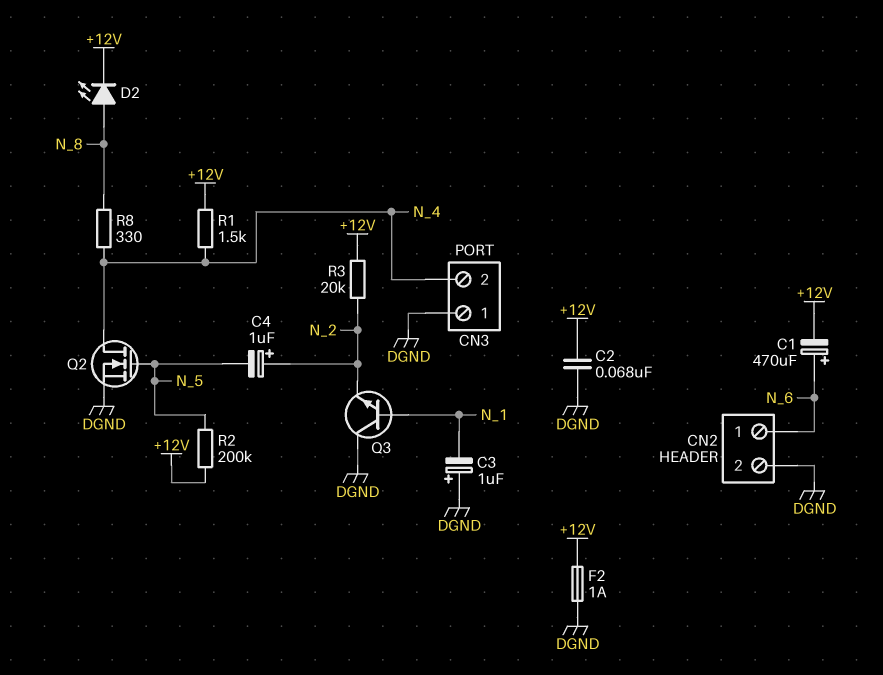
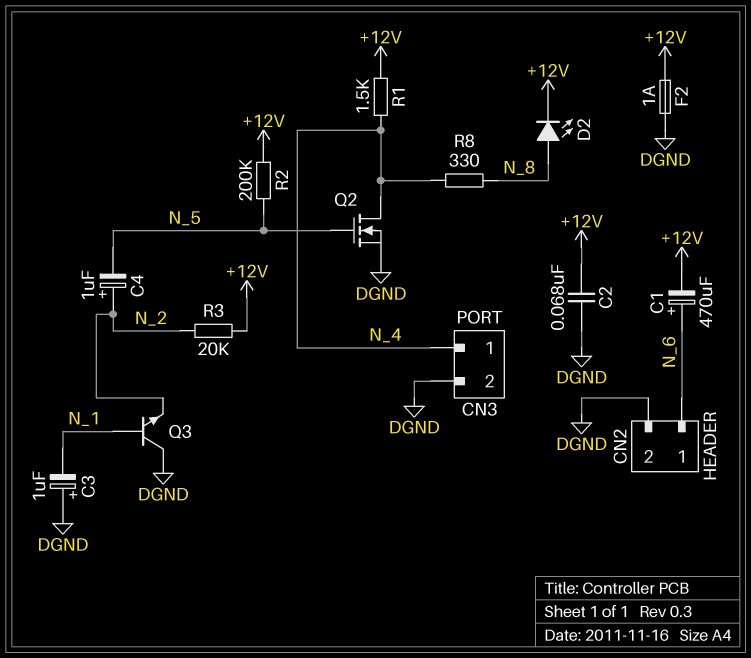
CN3 pin 1: DGND -> N_4
CN3 pin 2: N_4 -> DGND

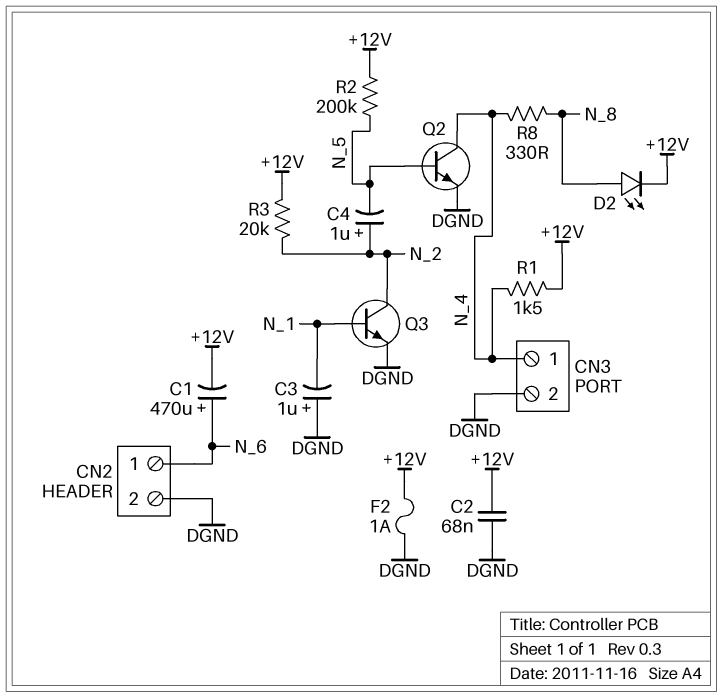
Q2: NMOS (G N_5, D N_4, S DGND) -> NPN (B N_5, C N_4, E DGND)
Q3: NPN (B N_1, C DGND, E N_2) -> NPN (B N_1, C N_2, E DGND)

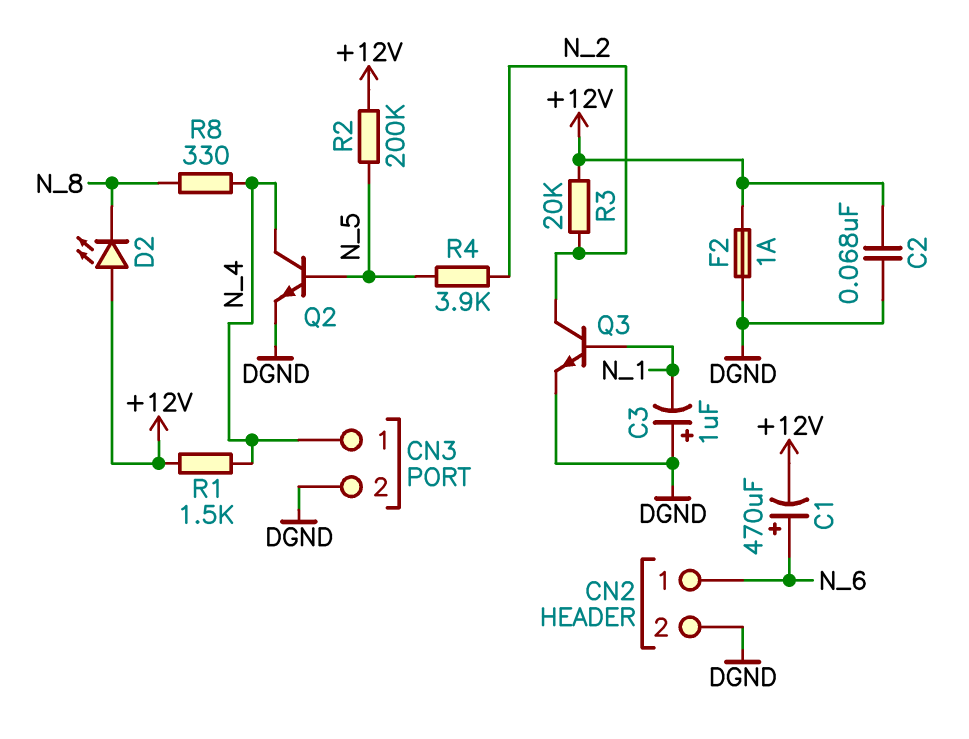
C4: 1uF (plus N_2, minus N_5) -> none
D2: LED (A N_8, K +12V) -> LED (A +12V, K N_8)
R4: none -> 3.9k (N_2, N_5)

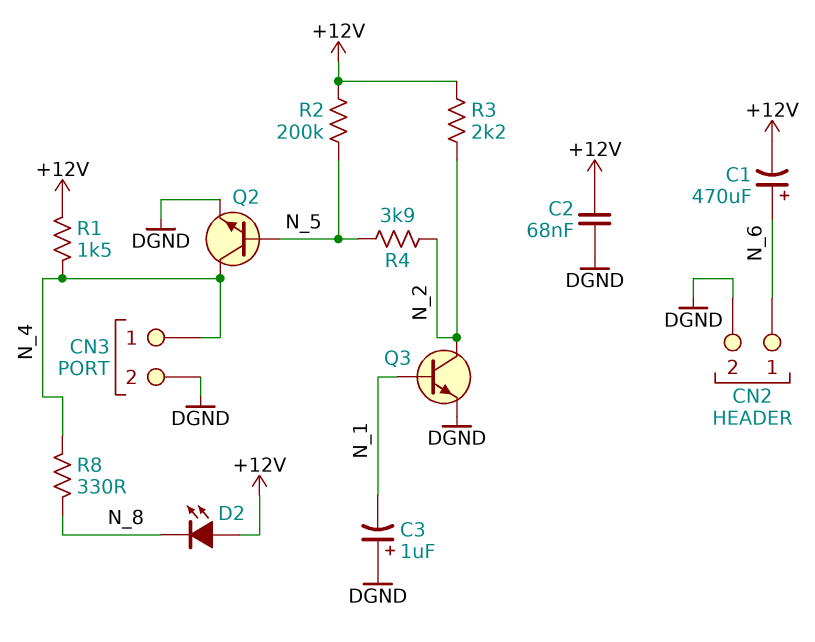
F2: 1A (+12V, DGND) -> none
R3: 20k (+12V, N_2) -> 2.2k (+12V, N_2)

